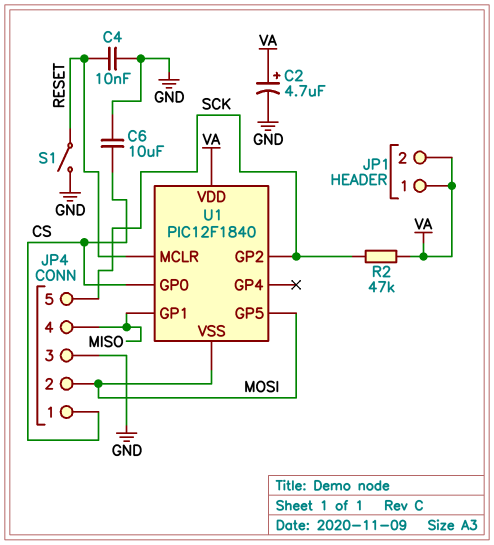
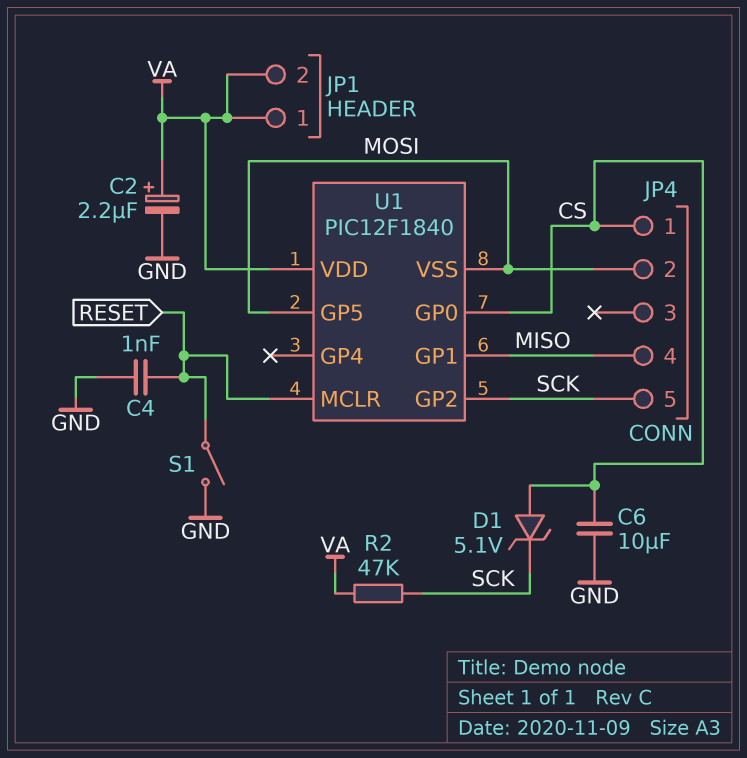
C2: 4.7uF (plus VA, minus GND) -> 2.2uF (plus VA, minus GND)
C4: 10nF (GND, RESET) -> 1nF (GND, RESET)
D1: none -> zener 5.1V (A CS, K SCK)
JP4 pin 3: GND -> none

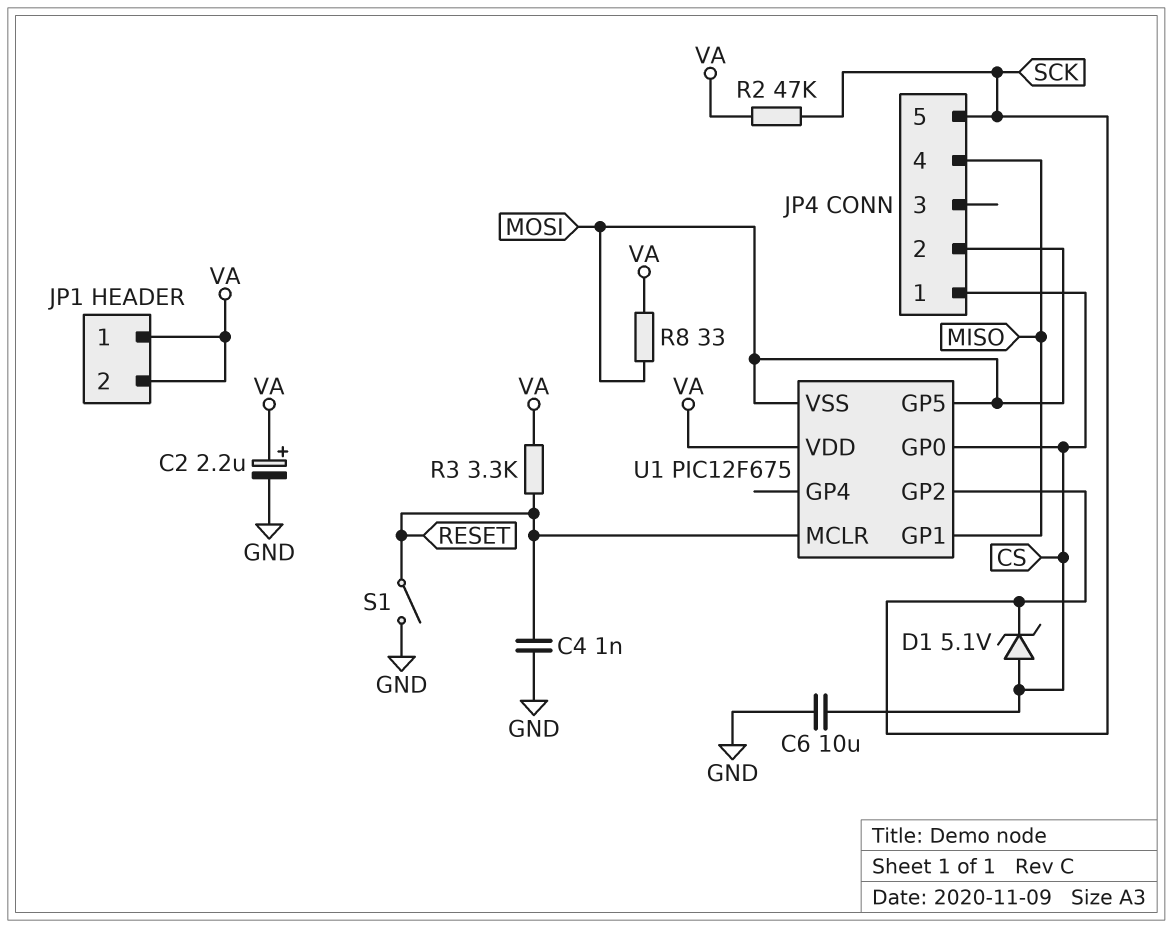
R3: none -> 3.3k (RESET, VA)
R8: none -> 33 (MOSI, VA)
U1: PIC12F1840 -> PIC12F675

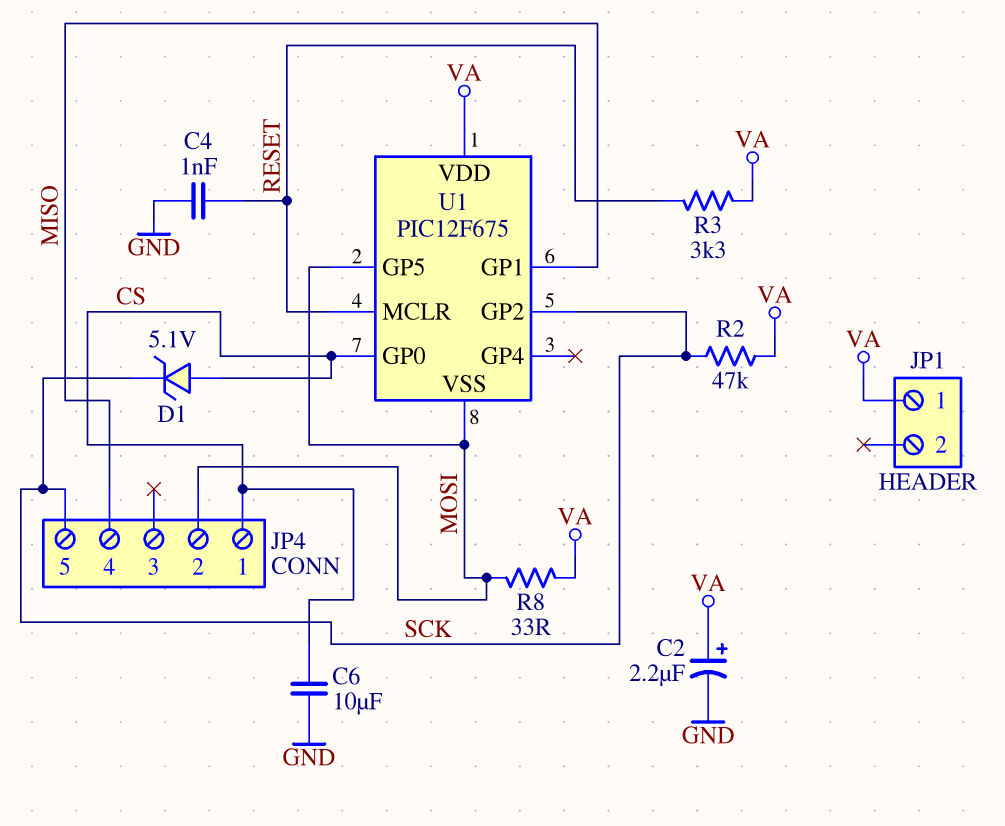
JP1 pin 2: VA -> none
S1: switch (GND, RESET) -> none

